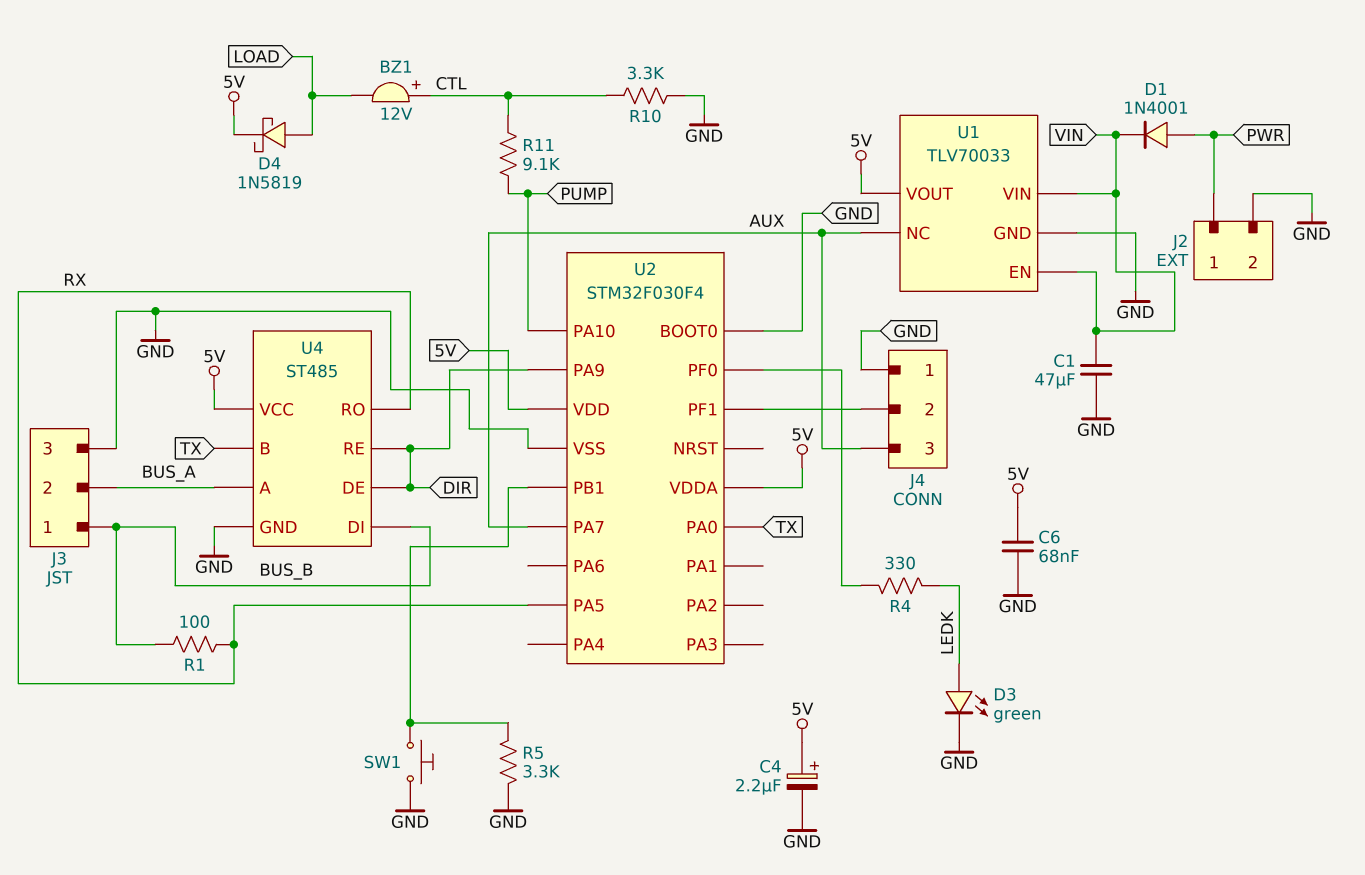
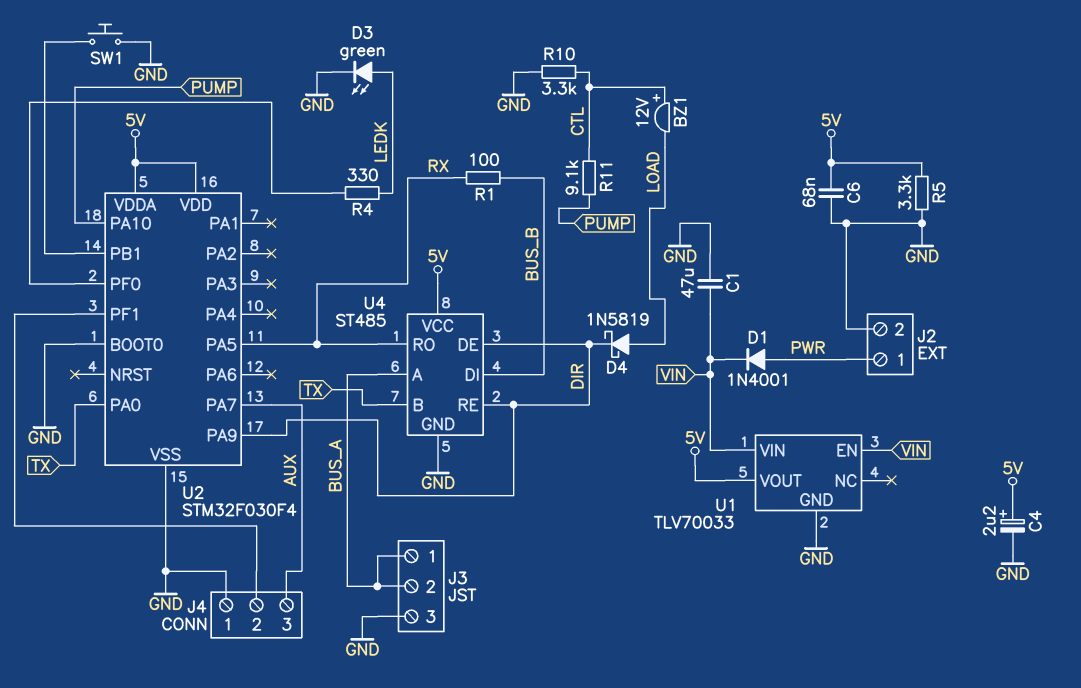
D4: schottky 1N5819 (A LOAD, K 5V) -> schottky 1N5819 (A LOAD, K DIR)
J3 pin 1: BUS_B -> BUS_A
R5: 3.3k (GND, U2/PB1) -> 3.3k (5V, GND)
U1 pin NC: AUX -> none

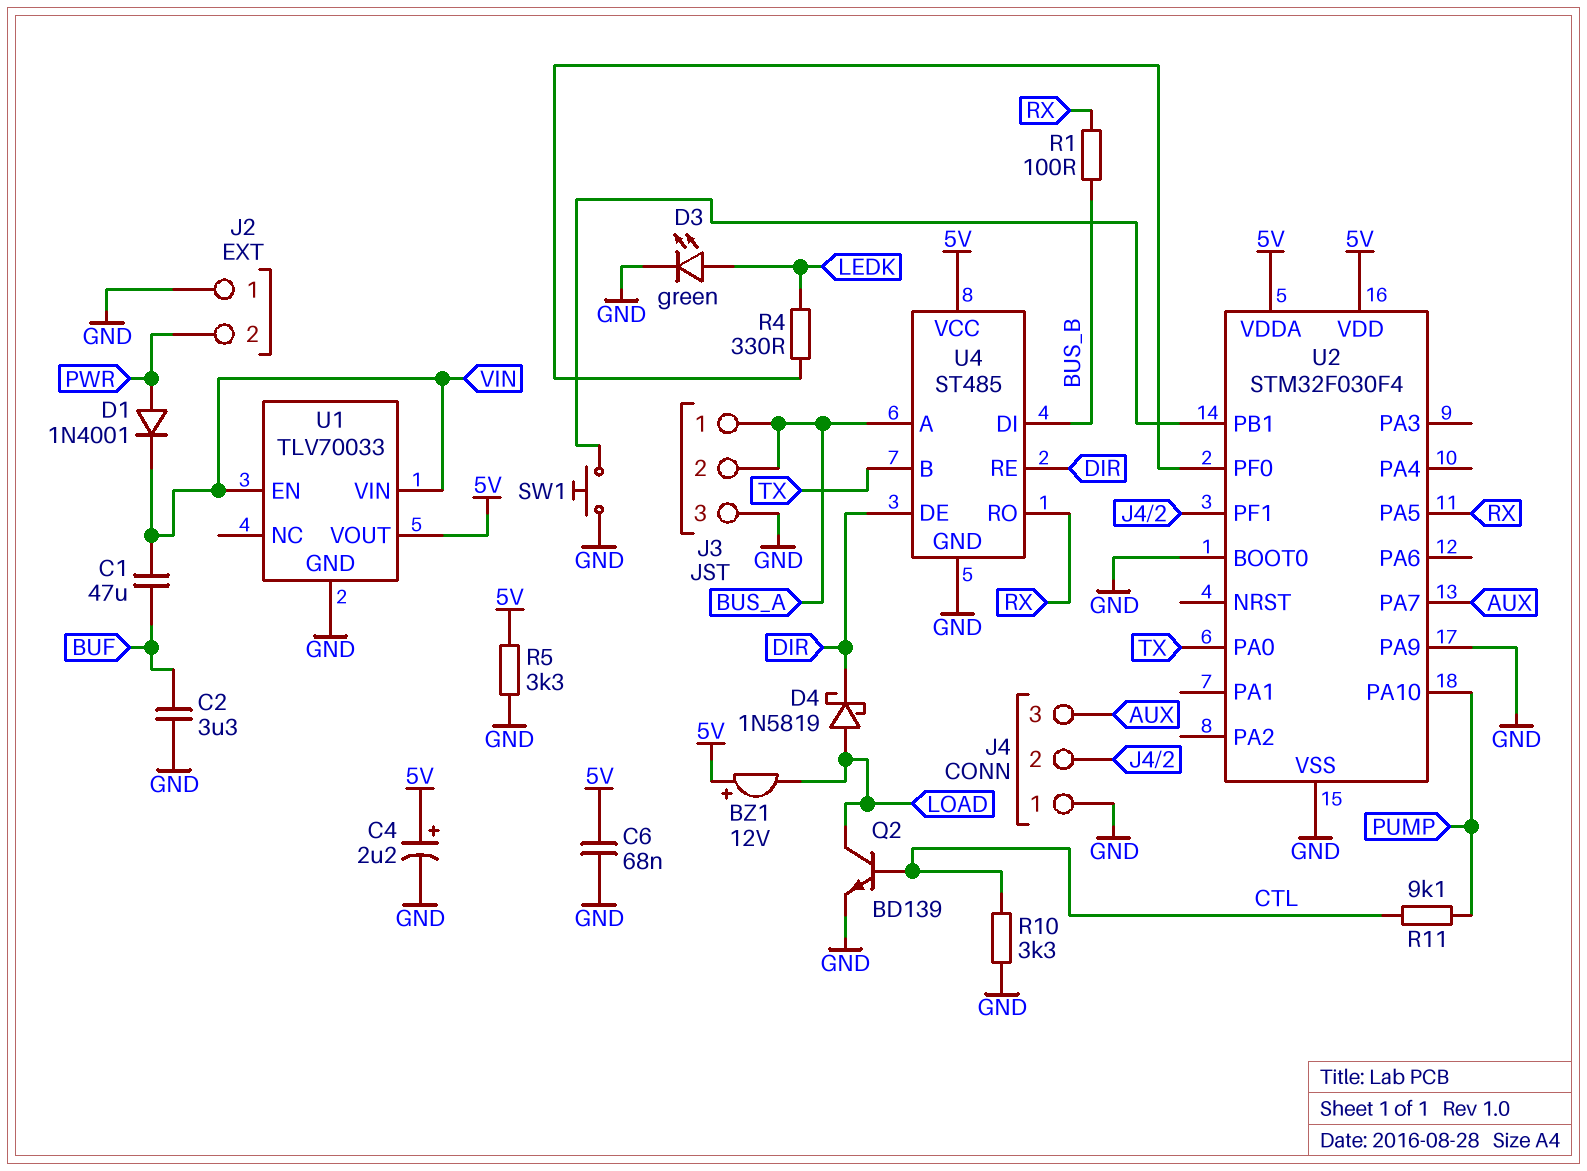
BZ1: buzzer 12V (plus CTL, minus LOAD) -> buzzer 12V (plus 5V, minus LOAD)
C1: 47uF (GND, VIN) -> 47uF (BUF, VIN)
C2: none -> 3.3uF (BUF, GND)
J2 pin 1: PWR -> GND
J2 pin 2: GND -> PWR
Q2: none -> NPN BD139 (B CTL, C LOAD, E GND)
U2 pin PA9: DIR -> GND

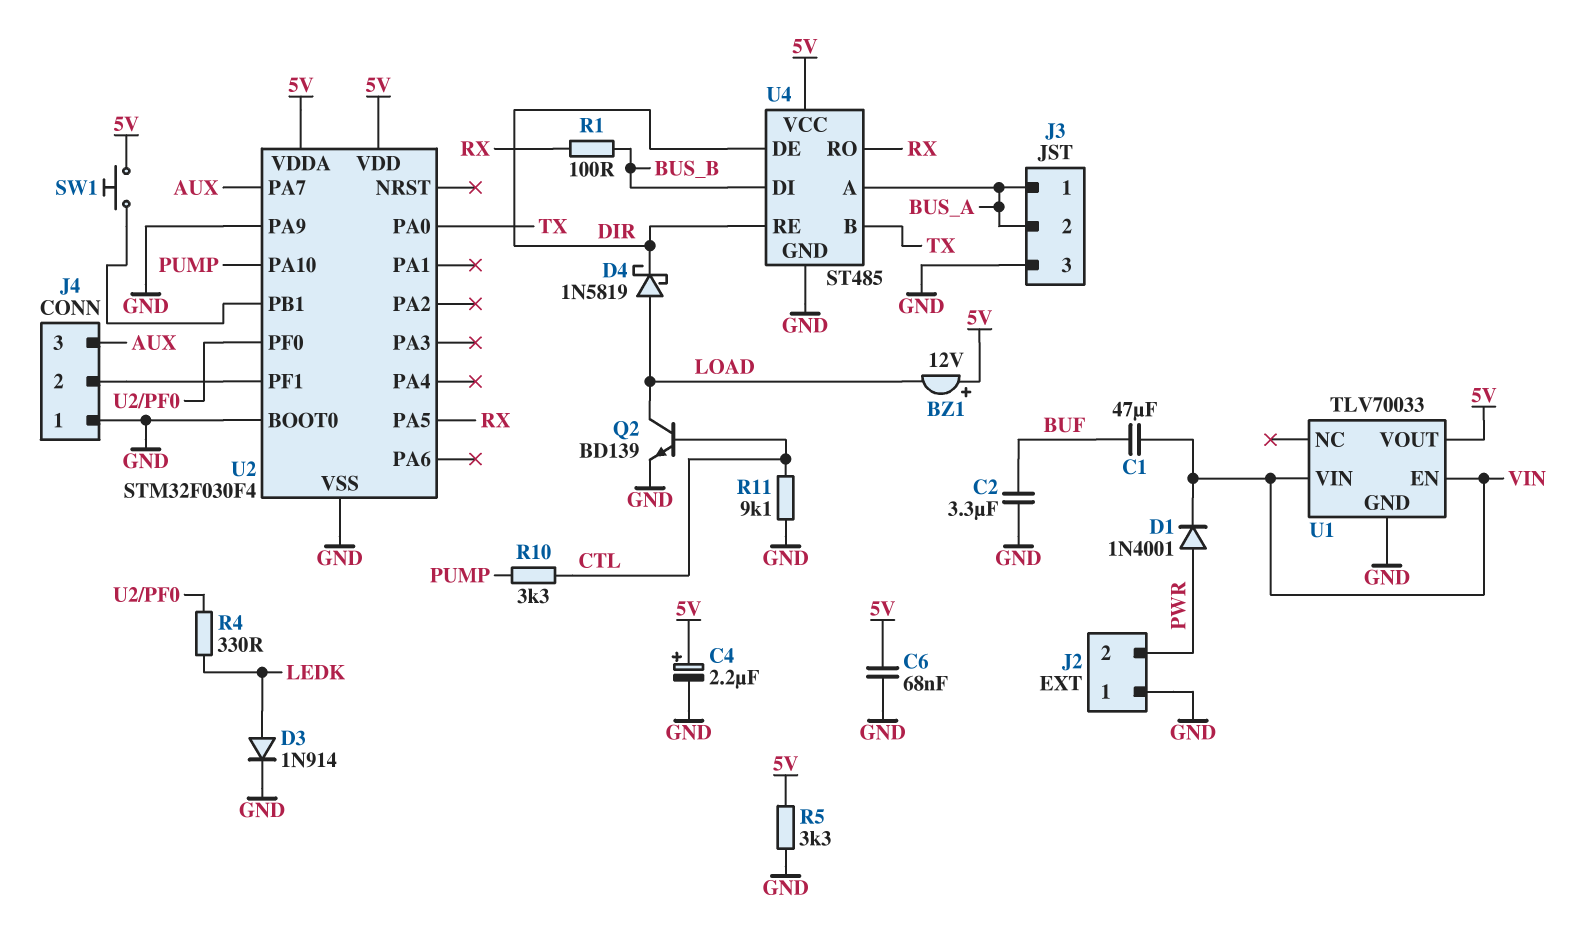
D3: LED green (A LEDK, K GND) -> diode 1N914 (A LEDK, K GND)
R10: 3.3k (CTL, GND) -> 3.3k (CTL, PUMP)
R11: 9.1k (CTL, PUMP) -> 9.1k (CTL, GND)
SW1: button (GND, U2/PB1) -> button (5V, U2/PB1)

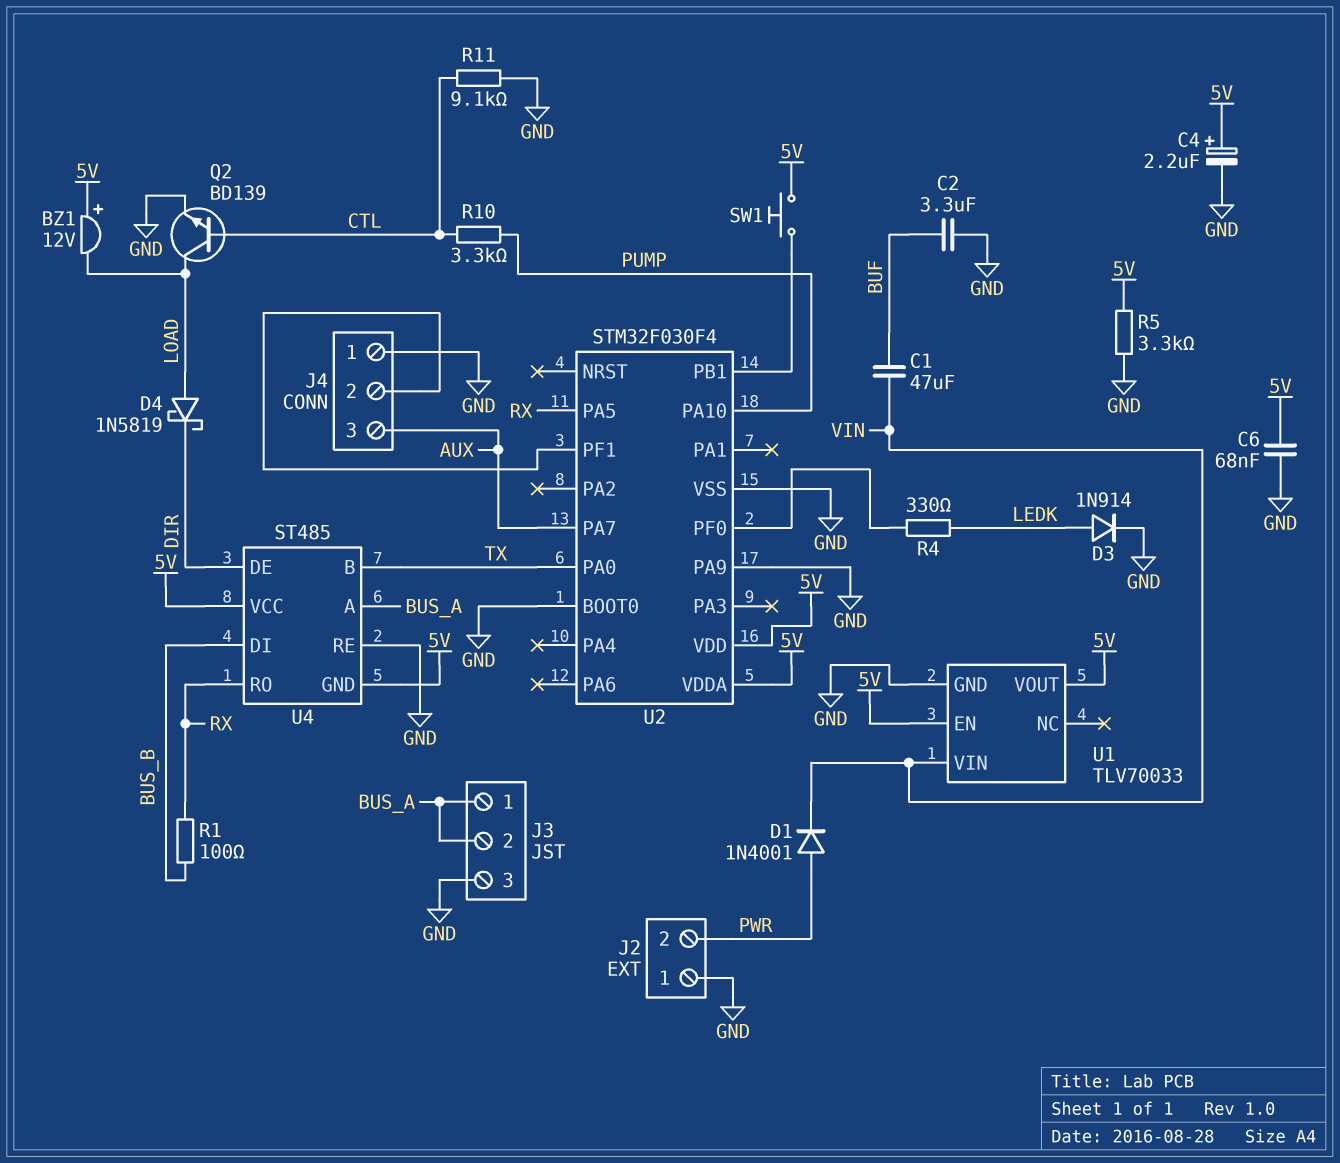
U1 pin EN: VIN -> 5V
U4 pin GND: GND -> 5V
U4 pin RE: DIR -> GND

